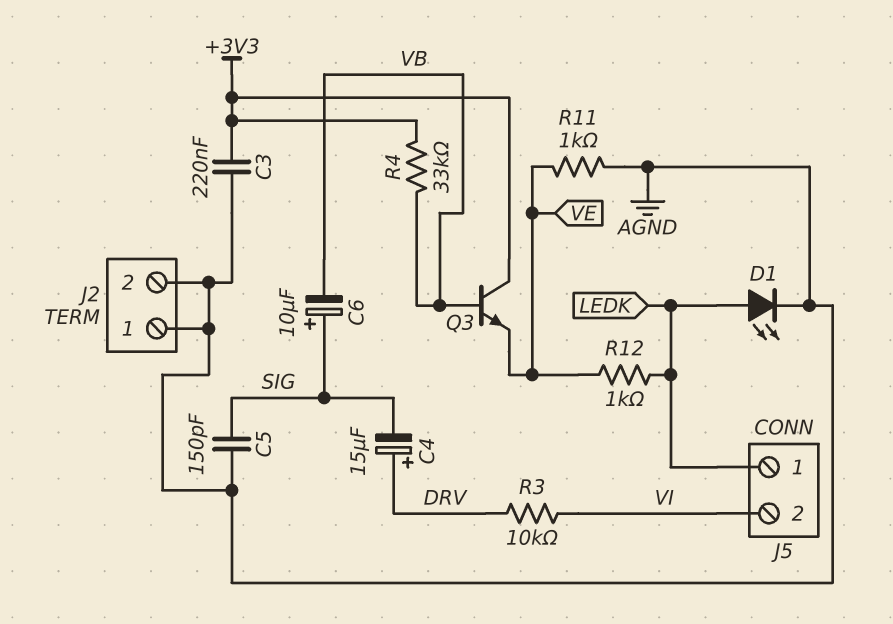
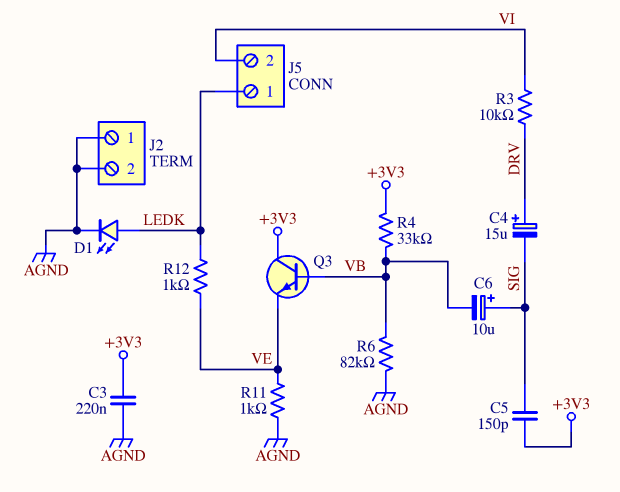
C5: 150pF (AGND, SIG) -> 150pF (+3V3, SIG)
R6: none -> 82k (AGND, VB)

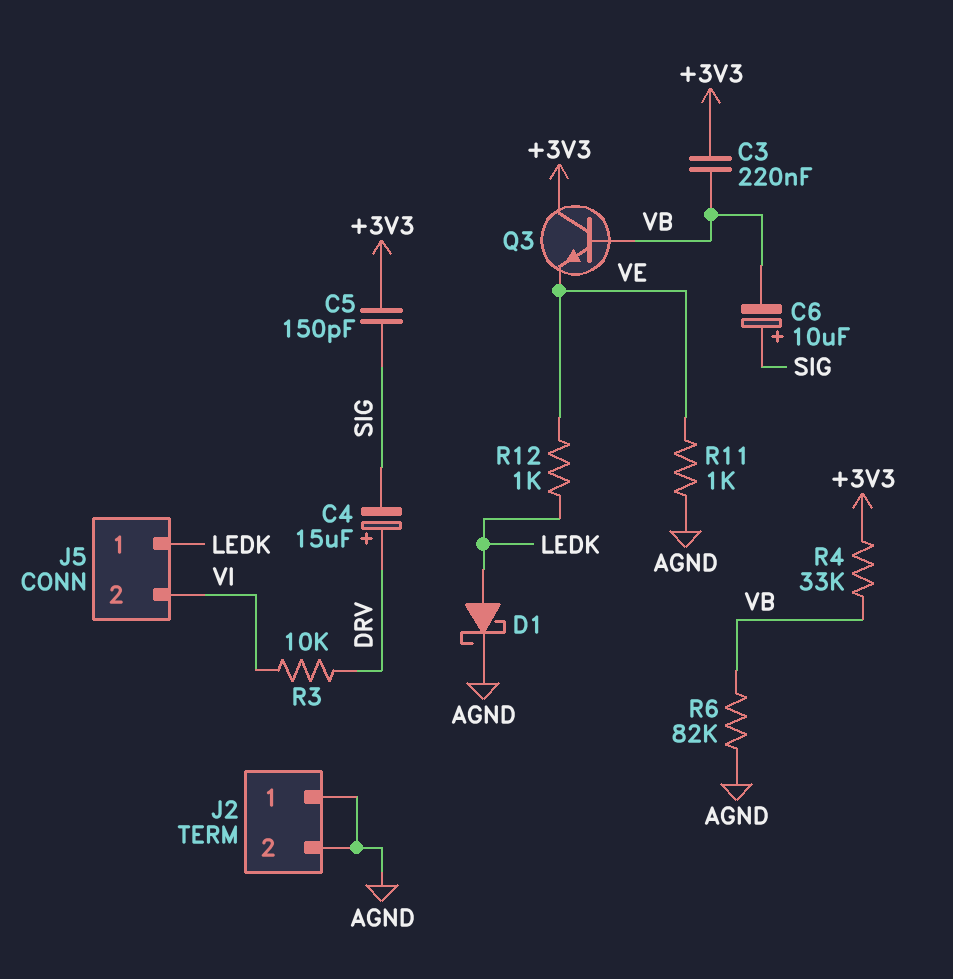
C3: 220nF (+3V3, AGND) -> 220nF (+3V3, VB)
D1: LED (A LEDK, K AGND) -> schottky (A LEDK, K AGND)

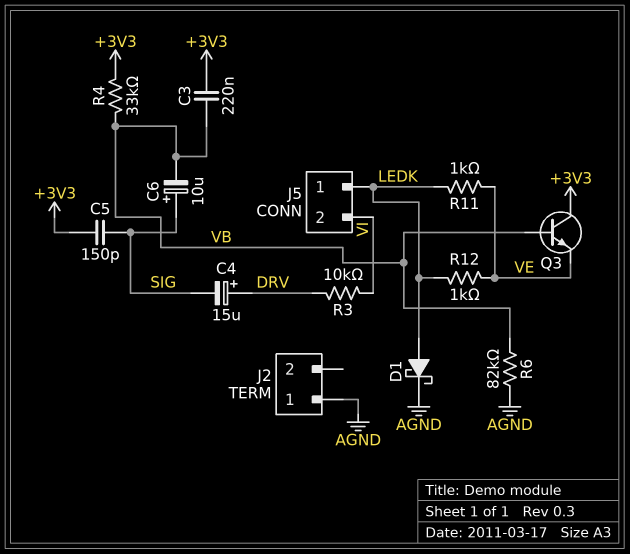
J2 pin 2: AGND -> none
R11: 1k (AGND, VE) -> 1k (LEDK, VE)

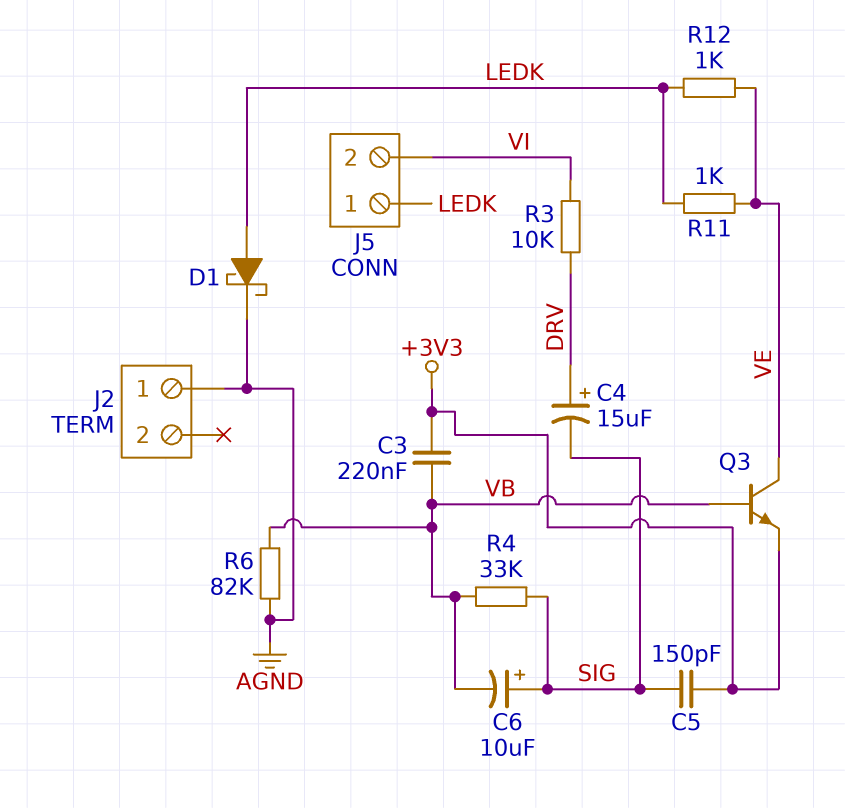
Q3: NPN (B VB, C +3V3, E VE) -> NPN (B VB, C VE, E +3V3)
R4: 33k (+3V3, VB) -> 33k (SIG, VB)

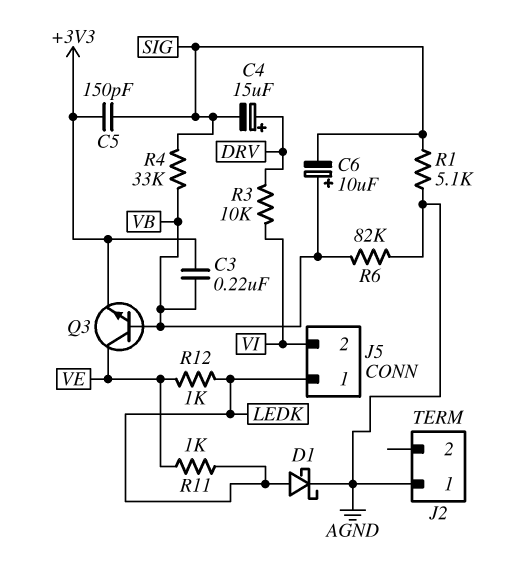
C6: 10uF (plus SIG, minus VB) -> 10uF (plus VB, minus SIG)
R1: none -> 5.1k (AGND, SIG)

